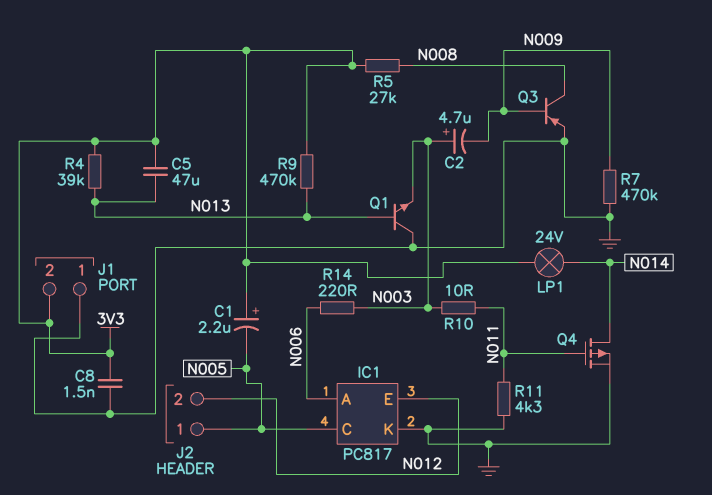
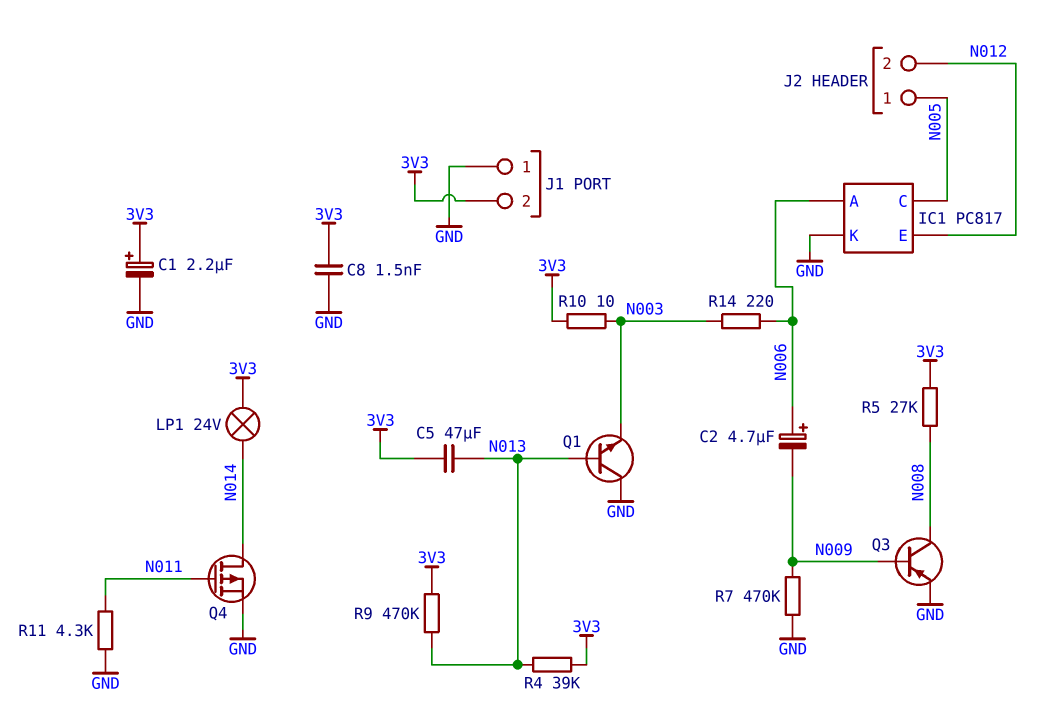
C1: 2.2uF (plus 3V3, minus N005) -> 2.2uF (plus 3V3, minus GND)
C2: 4.7uF (plus N003, minus N009) -> 4.7uF (plus N006, minus N009)
R10: 10 (N003, N011) -> 10 (3V3, N003)

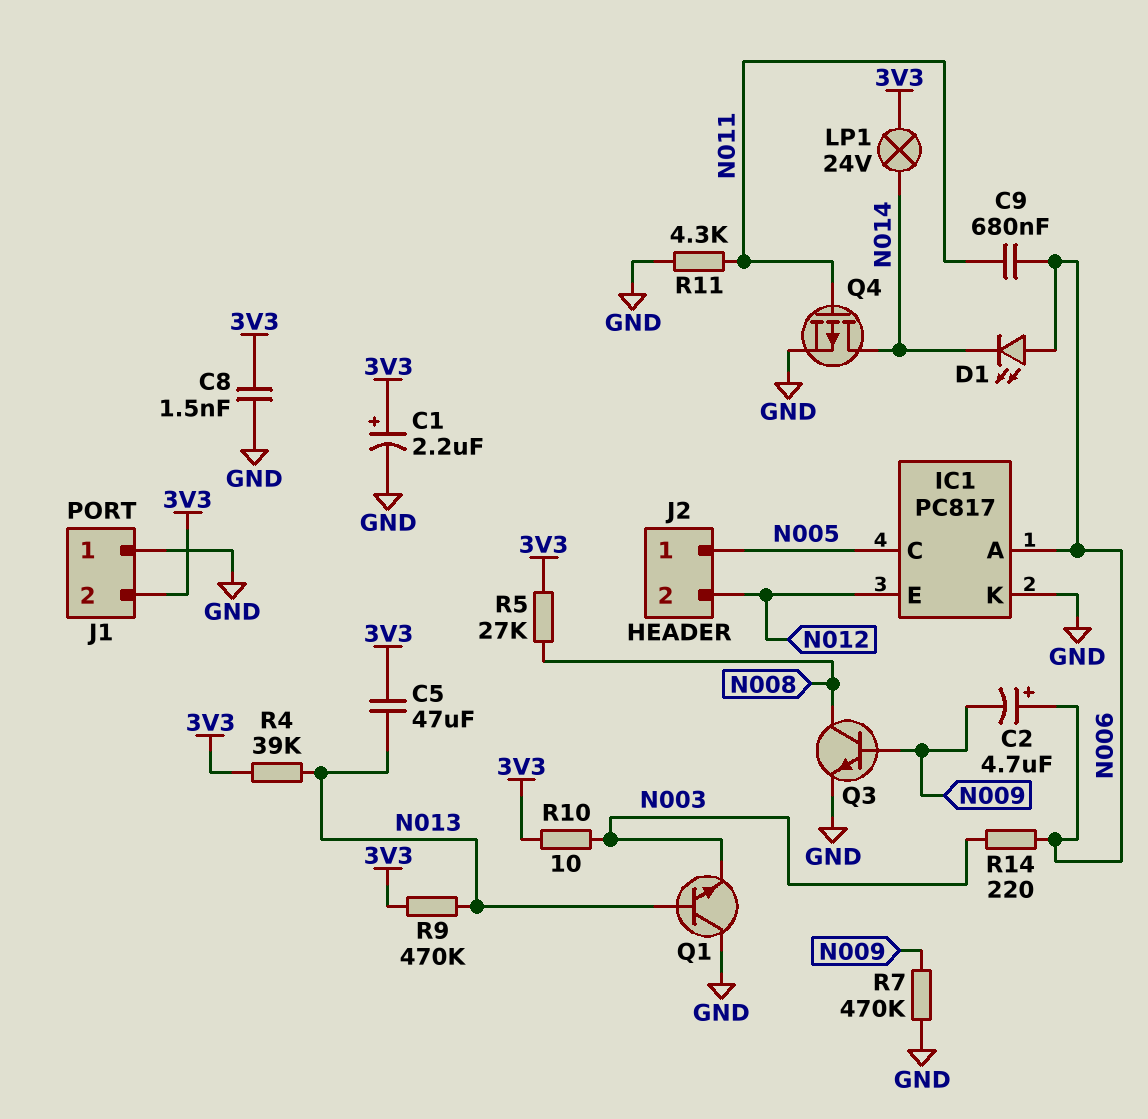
C9: none -> 680nF (N006, N011)
D1: none -> LED (A N006, K N014)
Q3: PNP (B N009, C N008, E GND) -> NPN (B N009, C N008, E GND)

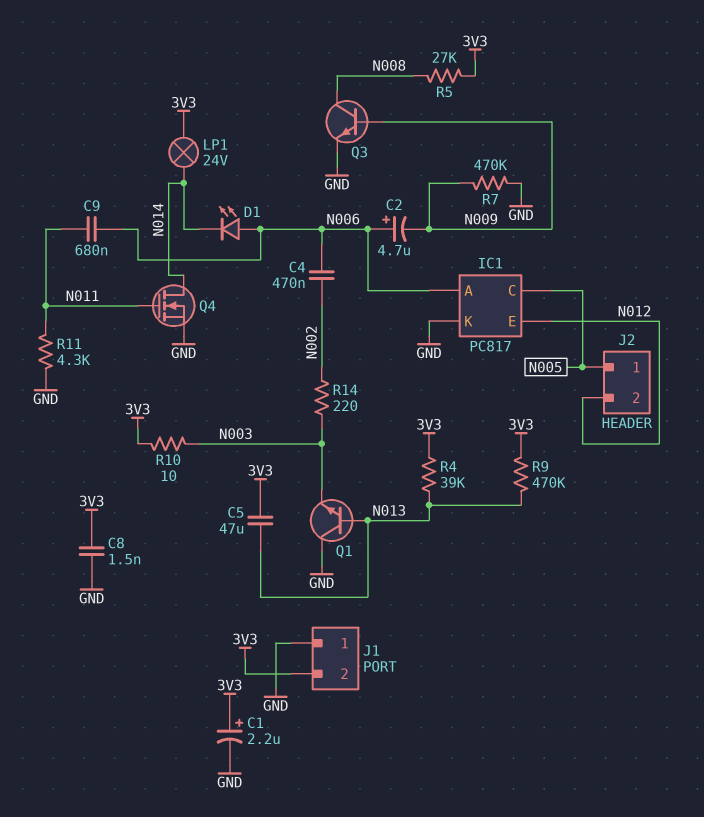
C4: none -> 470nF (N002, N006)
Q4: PMOS (G N011, D N014, S GND) -> NMOS (G N011, D N014, S GND)
R14: 220 (N003, N006) -> 220 (N002, N003)

